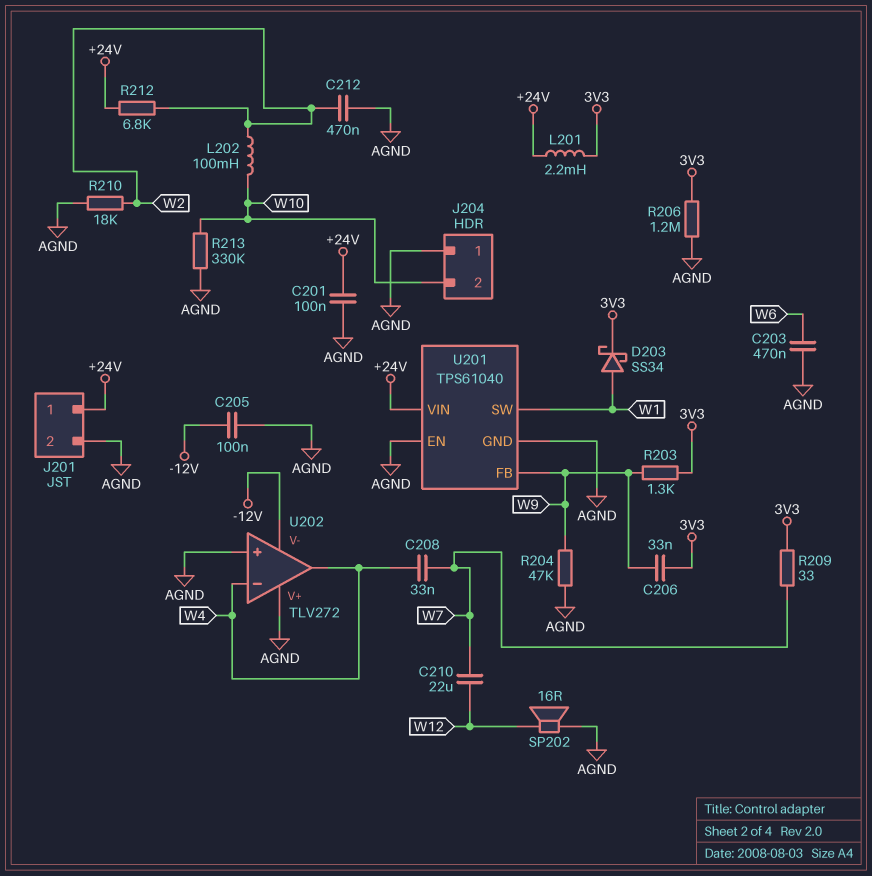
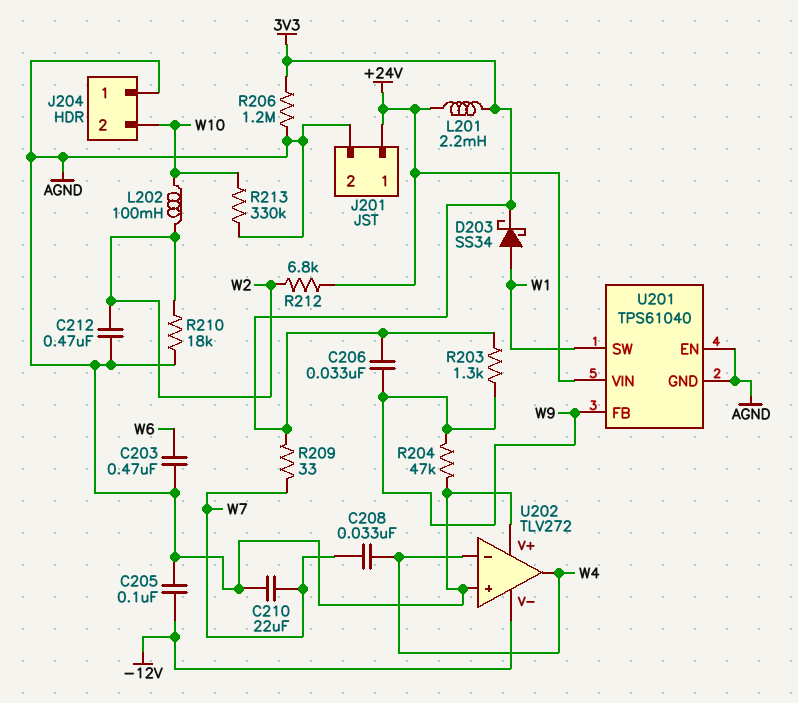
C201: 100nF (+24V, AGND) -> none
C210: 22uF (W7, W12) -> 22uF (AGND, W7)
SP202: speaker 16R (AGND, W12) -> none

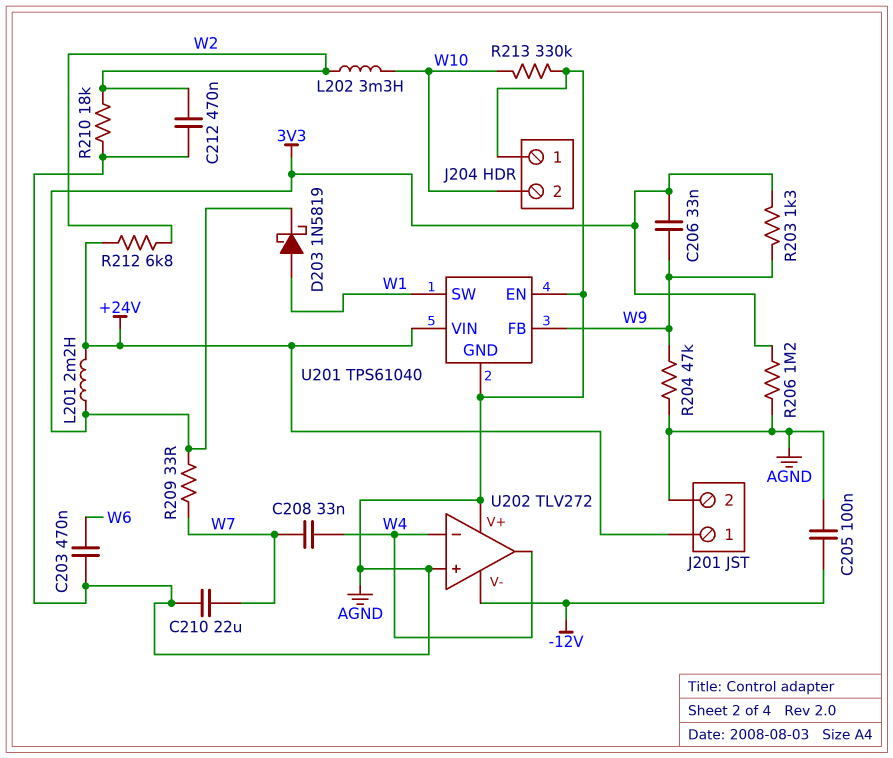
D203: schottky SS34 (A W1, K 3V3) -> schottky 1N5819 (A W1, K 3V3)
L202: 100mH (W2, W10) -> 3.3mH (W2, W10)

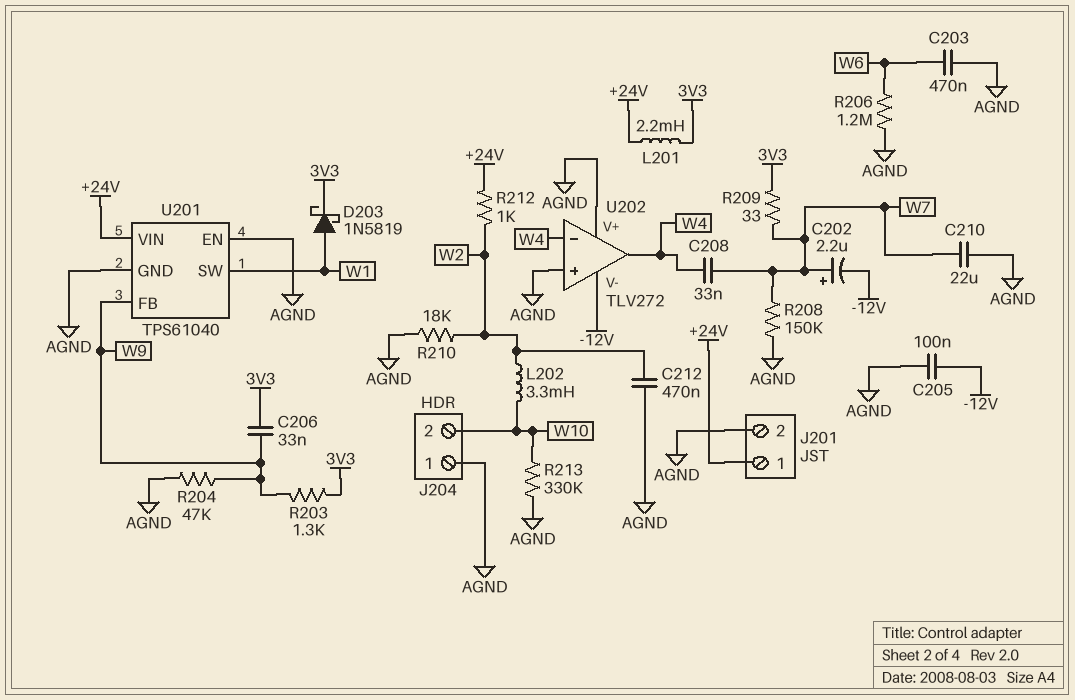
C202: none -> 2.2uF (plus W7, minus -12V)
R206: 1.2M (3V3, AGND) -> 1.2M (AGND, W6)
R208: none -> 150k (AGND, W7)
R212: 6.8k (+24V, W2) -> 1k (+24V, W2)

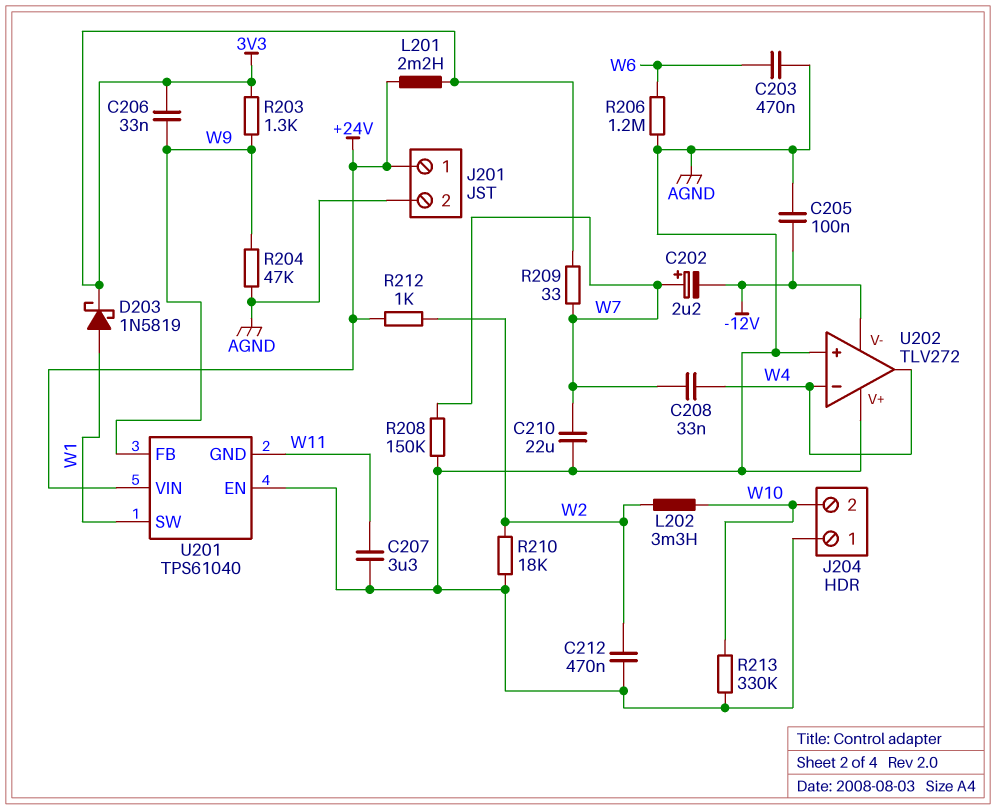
C207: none -> 3.3uF (AGND, W11)
U201 pin GND: AGND -> W11

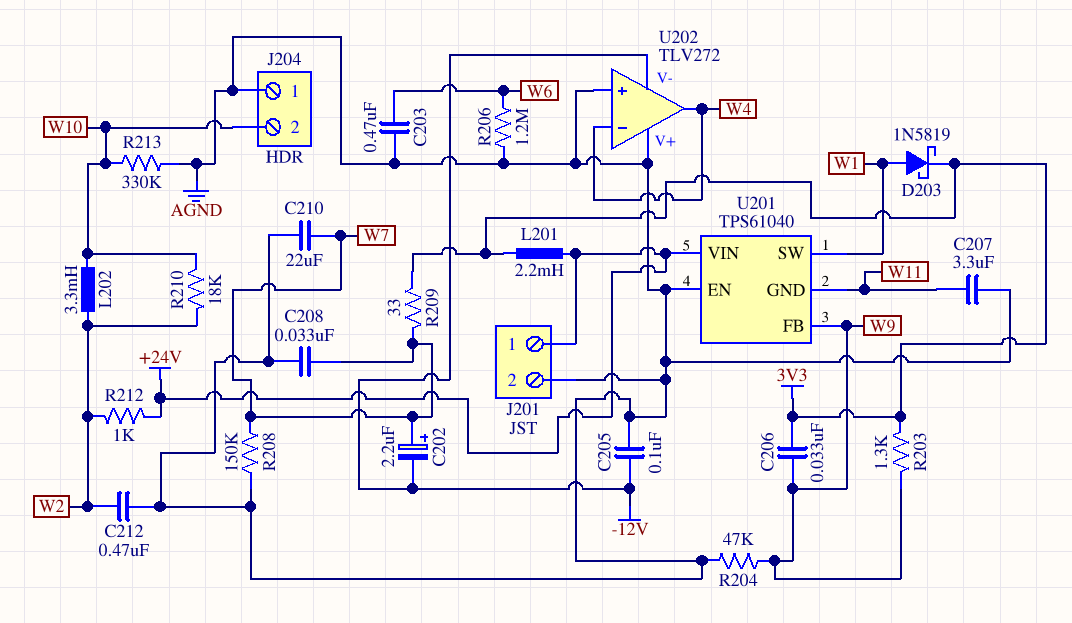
C208: 33nF (W4, W7) -> 33nF (AGND, W7)
R210: 18k (AGND, W2) -> 18k (W2, W10)

